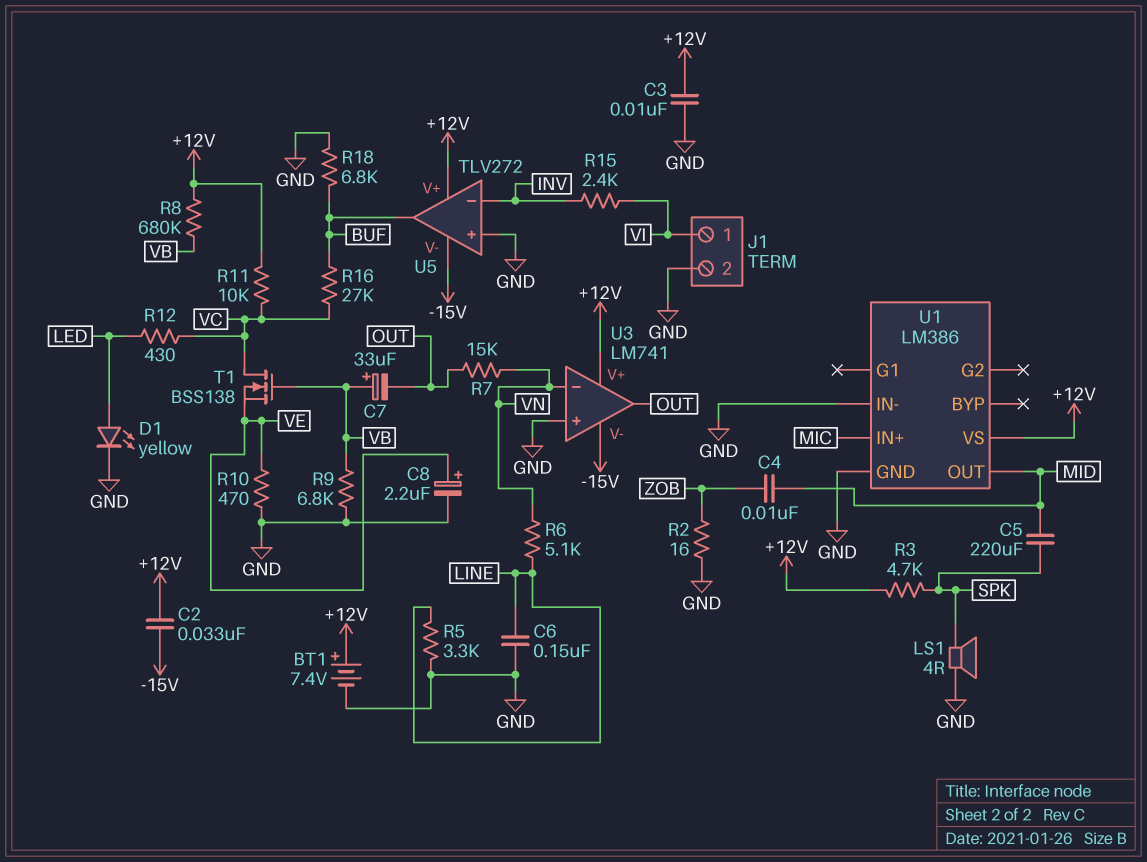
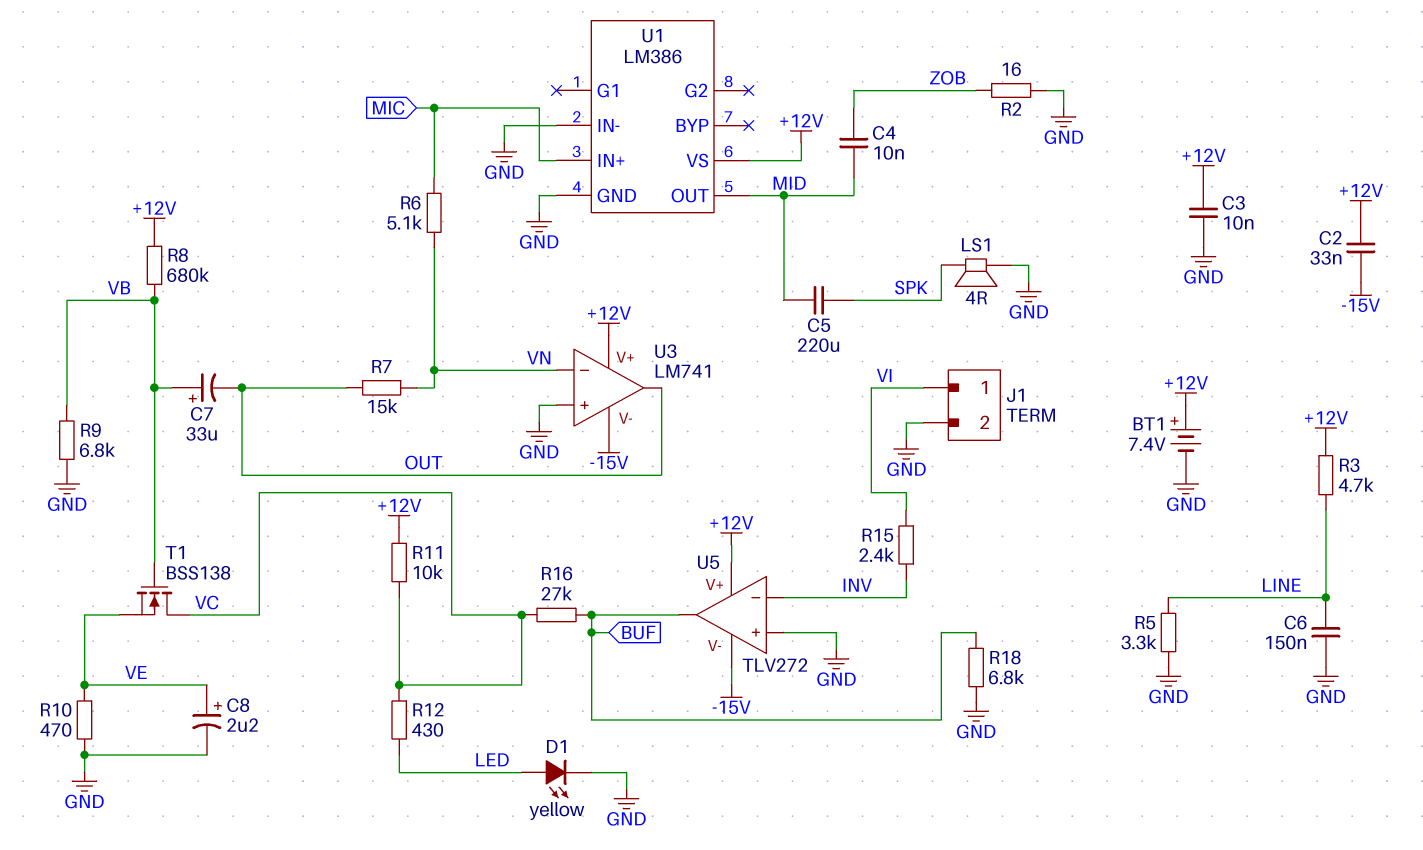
R3: 4.7k (+12V, SPK) -> 4.7k (+12V, LINE)
R6: 5.1k (LINE, VN) -> 5.1k (MIC, VN)

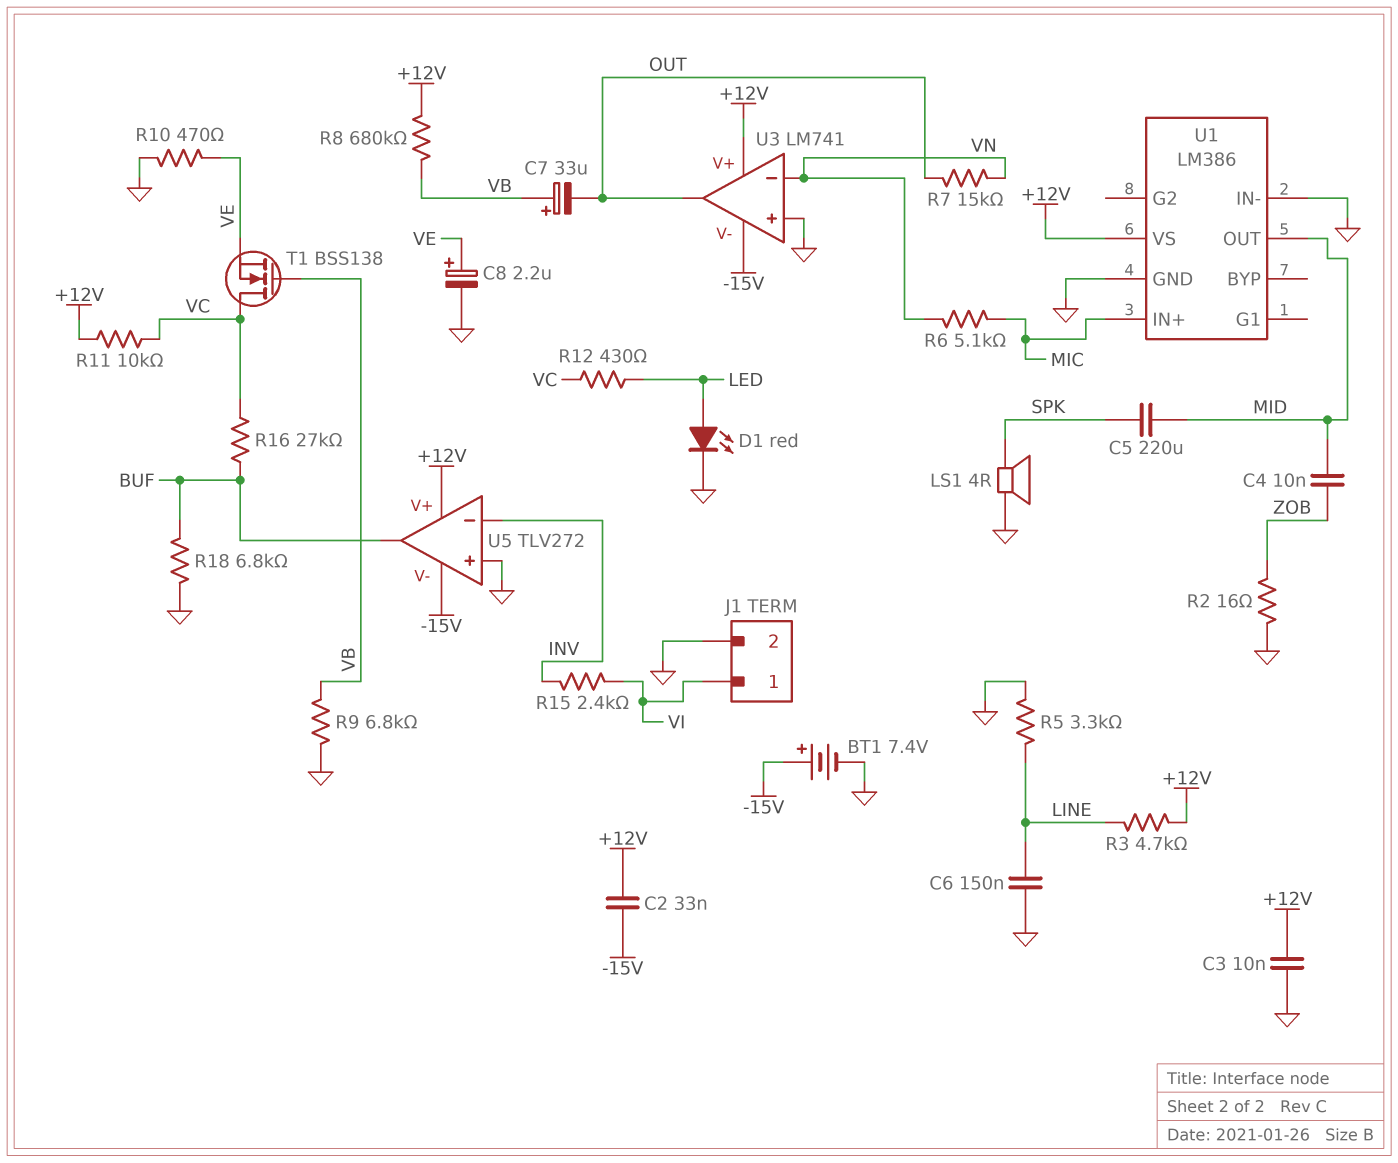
BT1: 7.4V (plus +12V, minus GND) -> 7.4V (plus -15V, minus GND)
D1: LED yellow (A LED, K GND) -> LED red (A LED, K GND)

